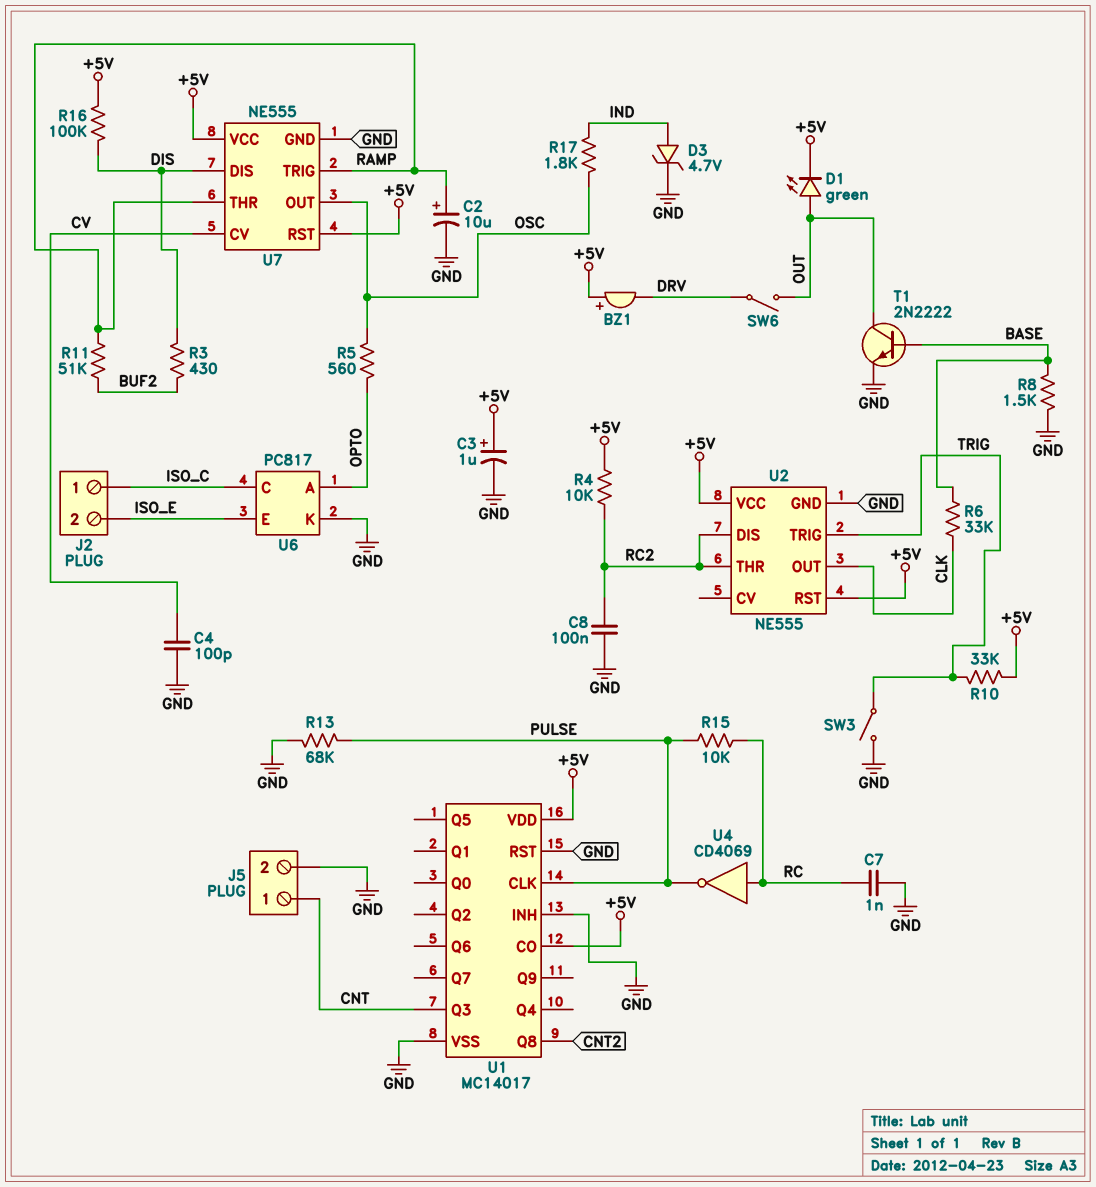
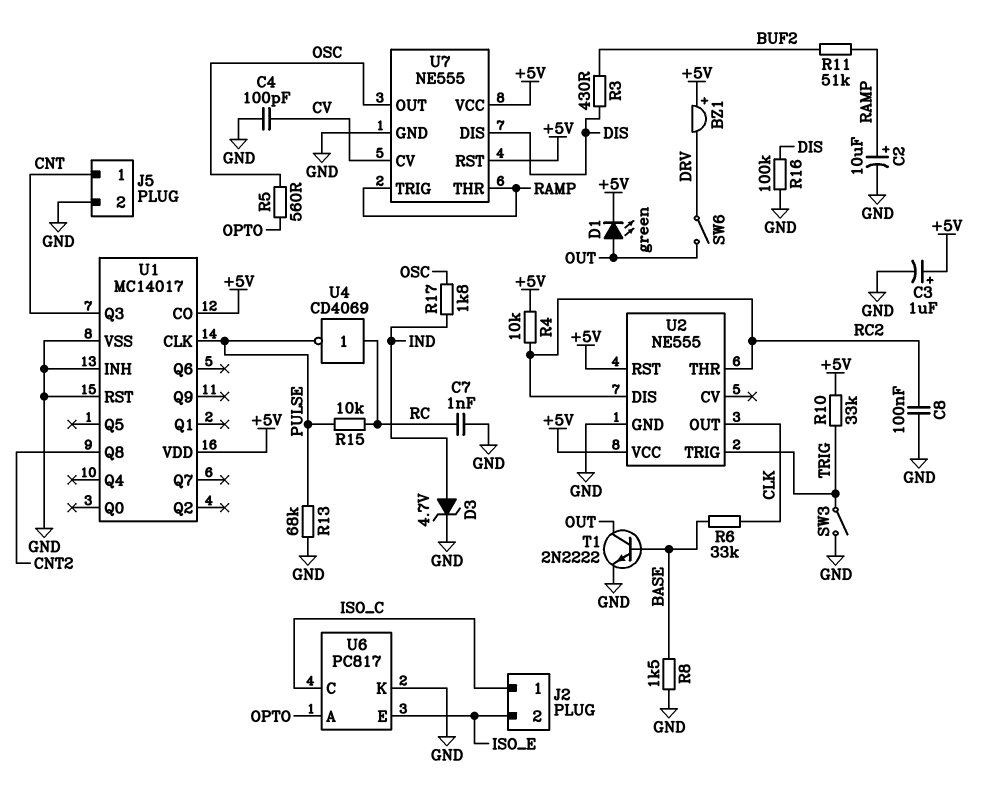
R16: 100k (+5V, DIS) -> 100k (DIS, GND)

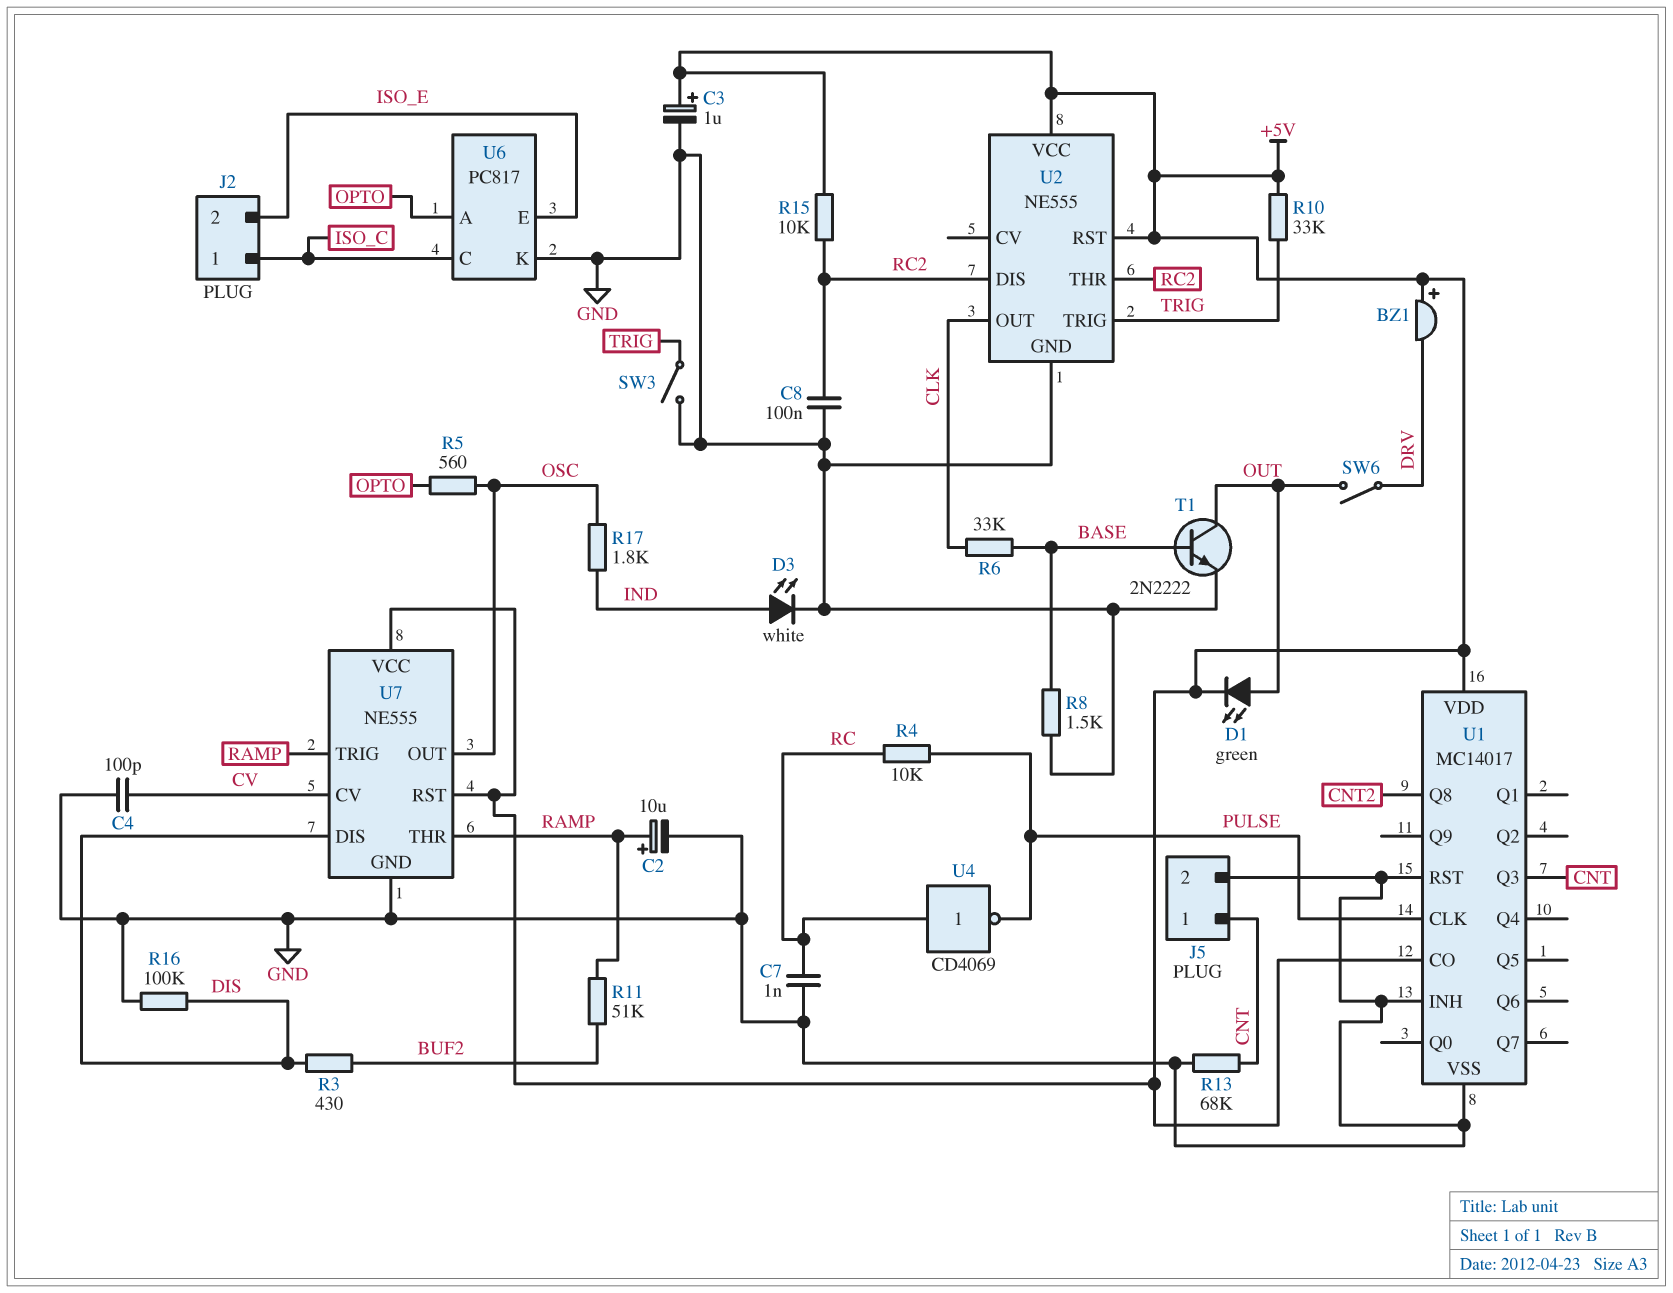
D3: zener 4.7V (A IND, K GND) -> LED white (A IND, K GND)
R4: 10k (+5V, RC2) -> 10k (PULSE, RC)
R13: 68k (GND, PULSE) -> 68k (CNT, GND)
R15: 10k (PULSE, RC) -> 10k (+5V, RC2)

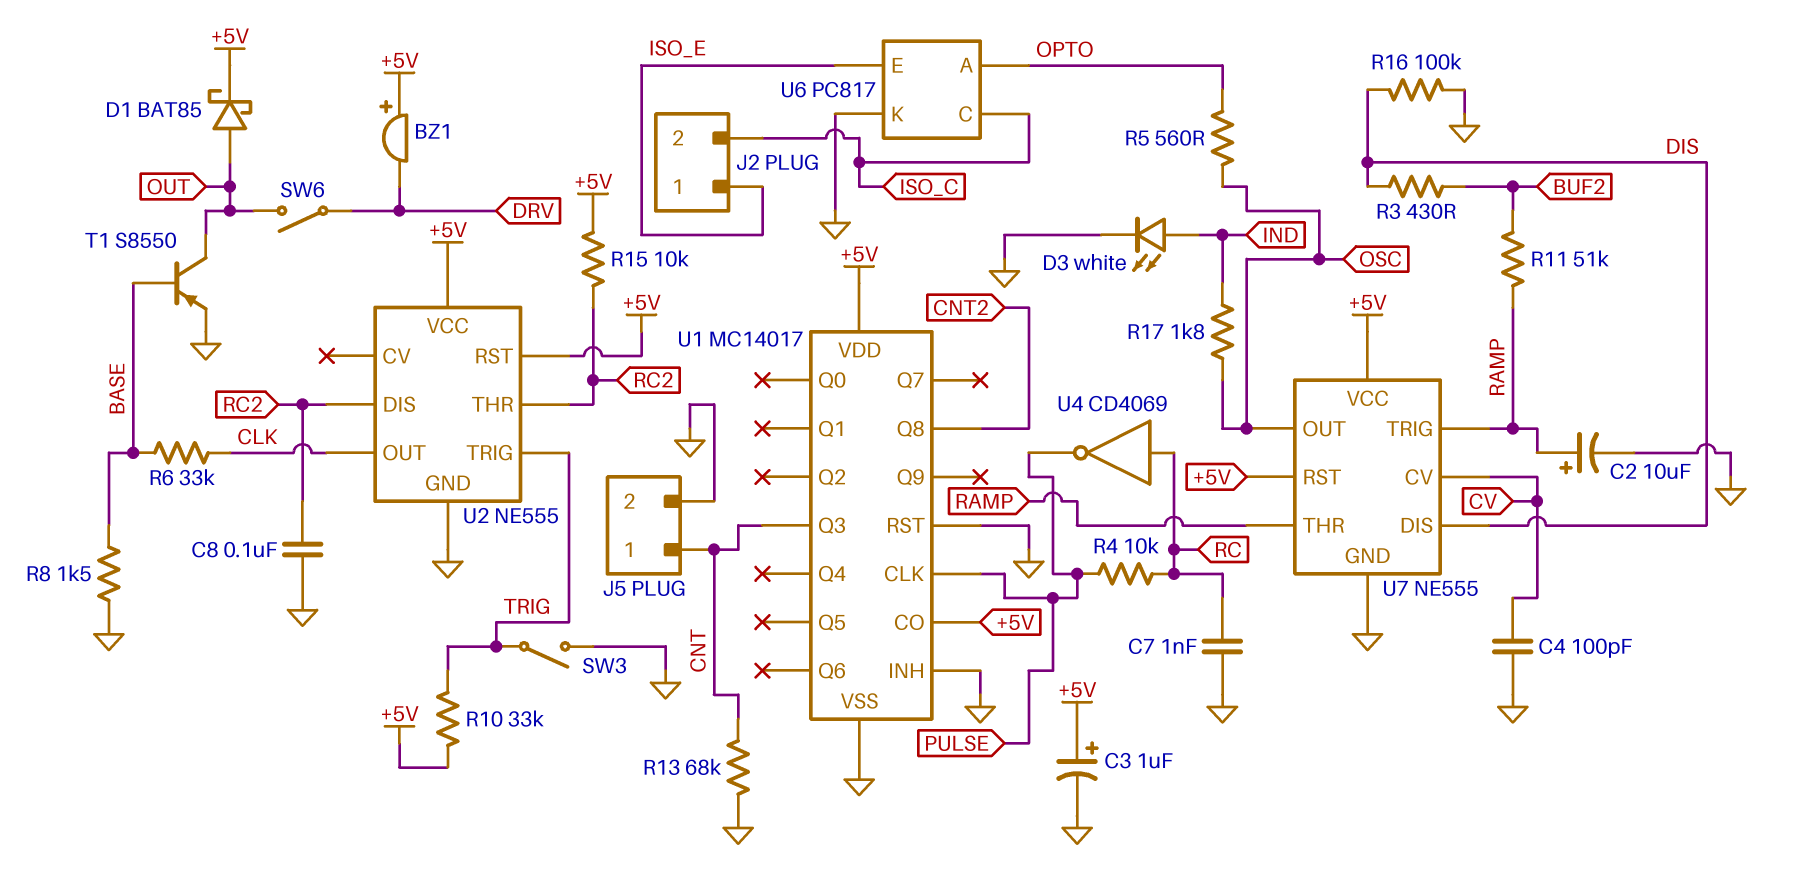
D1: LED green (A OUT, K +5V) -> schottky BAT85 (A OUT, K +5V)
J2 pin 1: ISO_C -> ISO_E
J2 pin 2: ISO_E -> ISO_C
T1: NPN 2N2222 (B BASE, C OUT, E GND) -> PNP S8550 (B BASE, C OUT, E GND)

